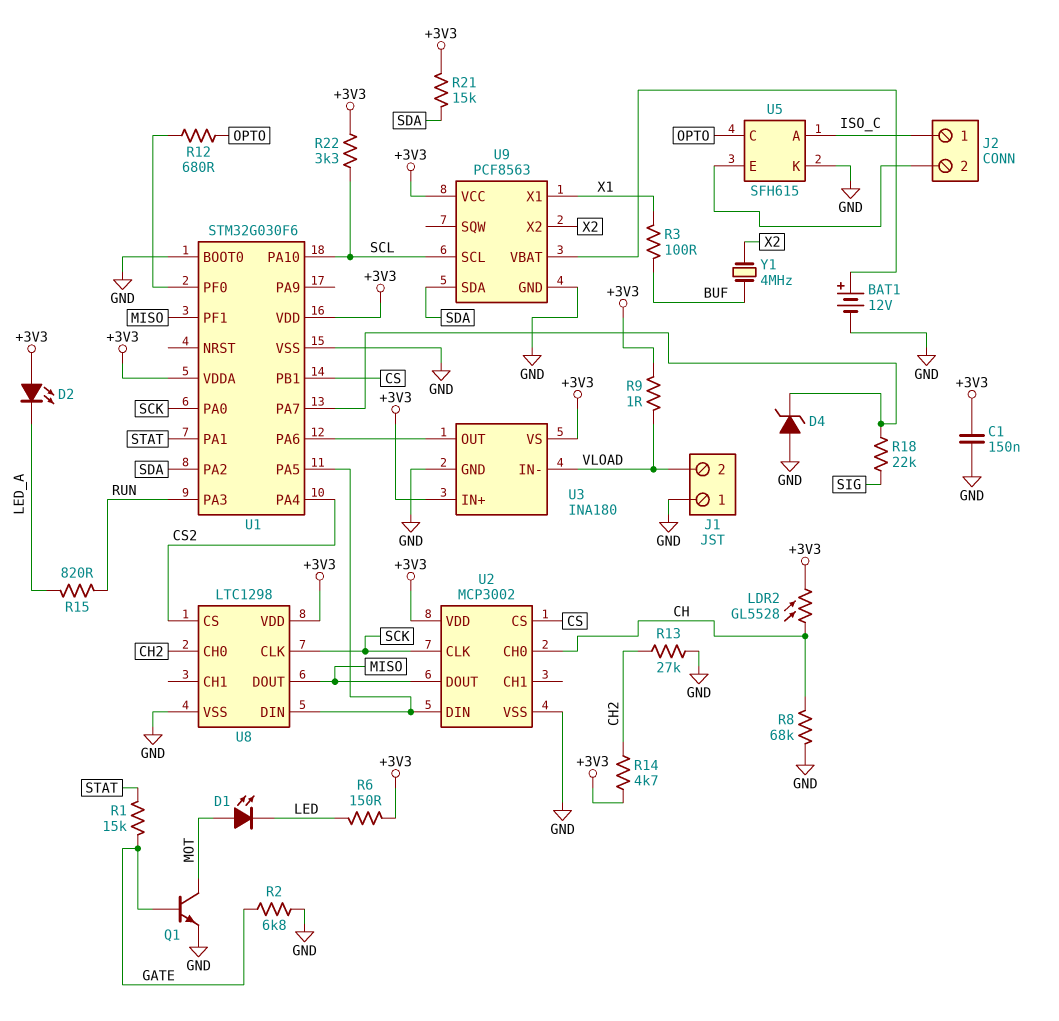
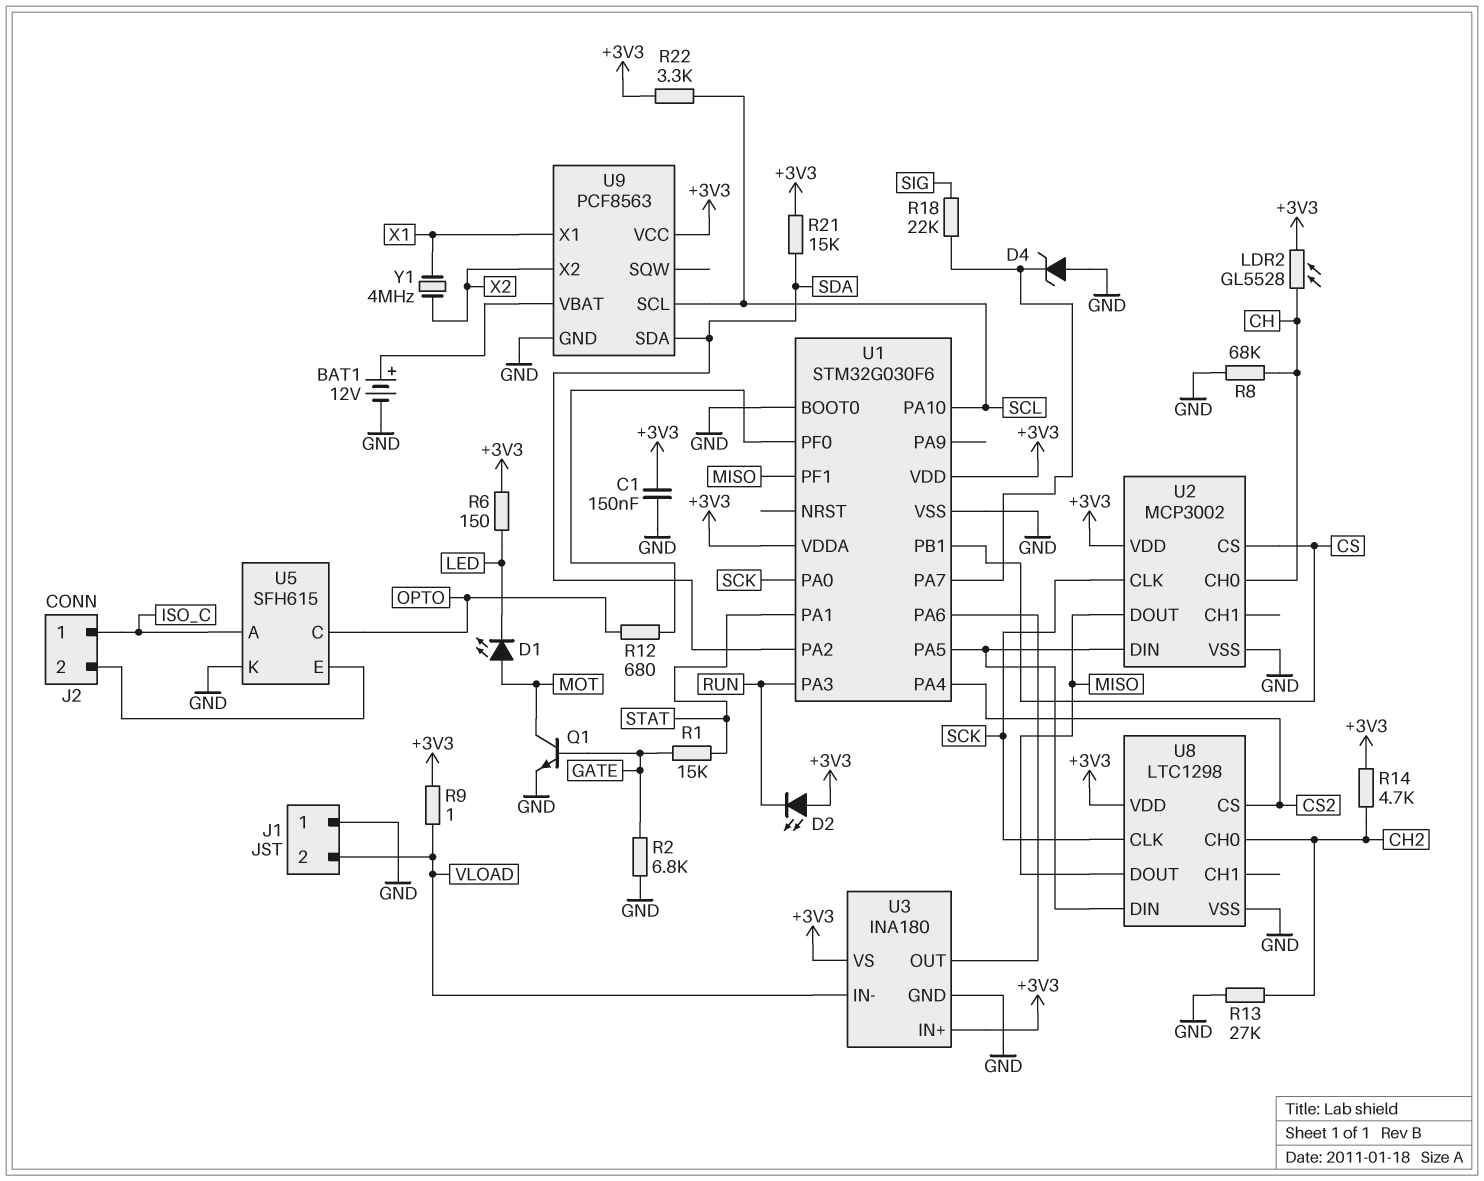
D2: LED (A +3V3, K LED_A) -> LED (A +3V3, K RUN)
R3: 100 (BUF, X1) -> none
R15: 820 (LED_A, RUN) -> none
Y1: 4MHz (BUF, X2) -> 4MHz (X1, X2)

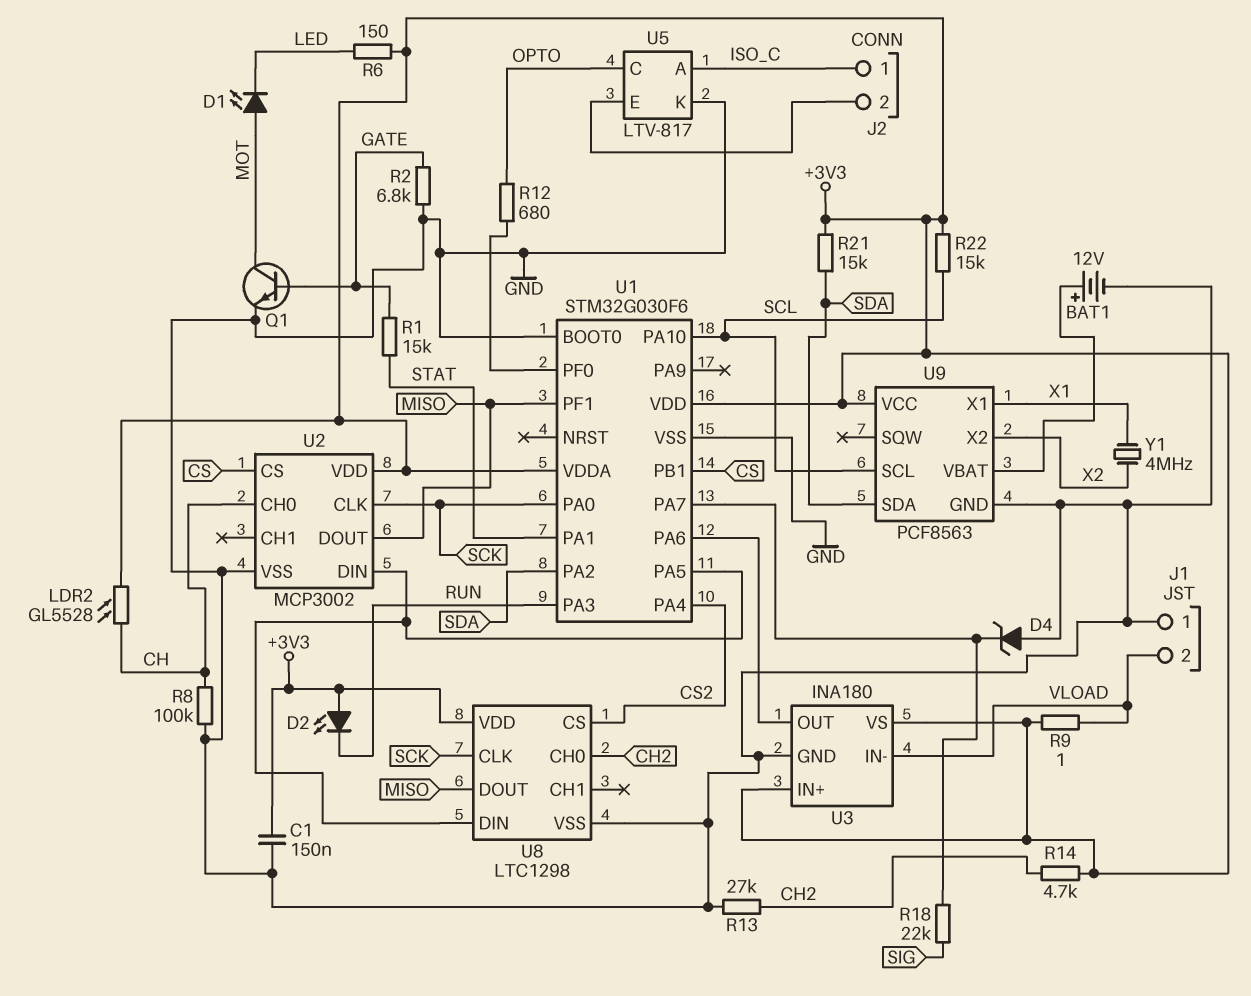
R8: 68k (CH, GND) -> 100k (CH, GND)
R22: 3.3k (+3V3, SCL) -> 15k (+3V3, SCL)
U5: SFH615 -> LTV-817

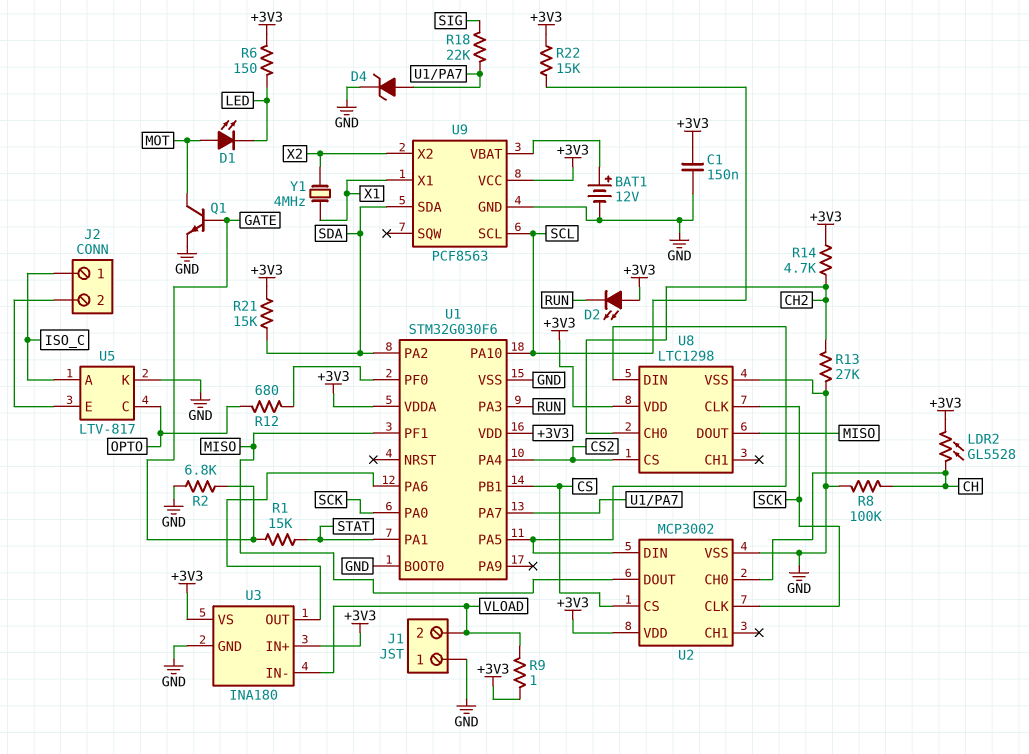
D4: zener (A GND, K U1/PA7) -> zener (A U1/PA7, K GND)

